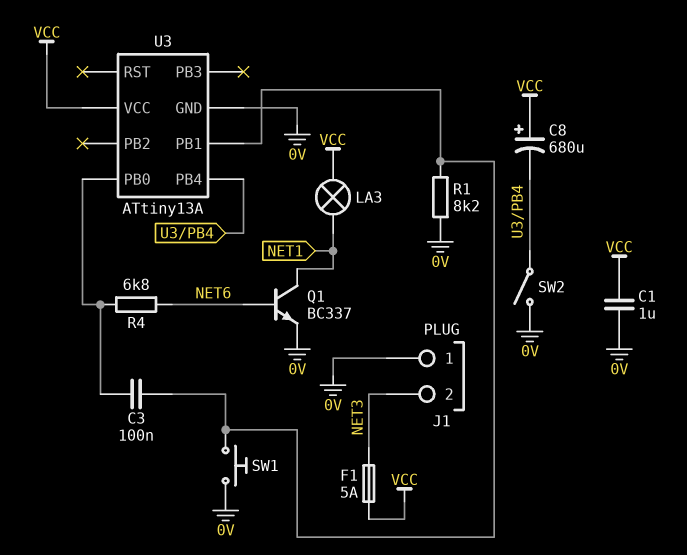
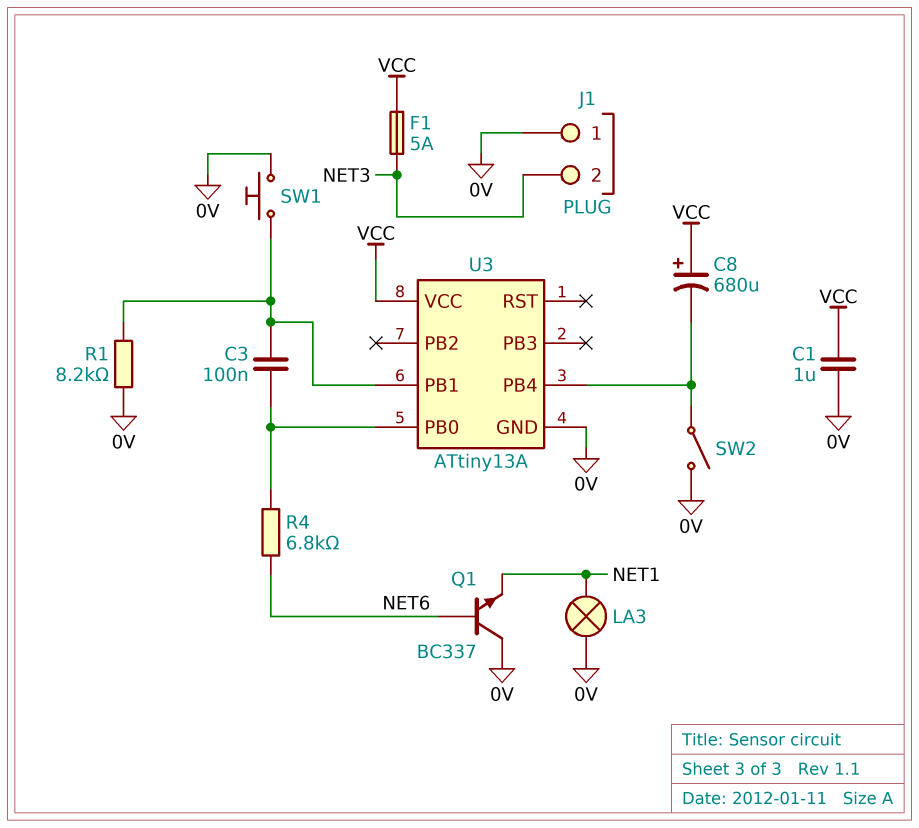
LA3: lamp (NET1, VCC) -> lamp (0V, NET1)
Q1: NPN BC337 (B NET6, C NET1, E 0V) -> NPN BC337 (B NET6, C 0V, E NET1)

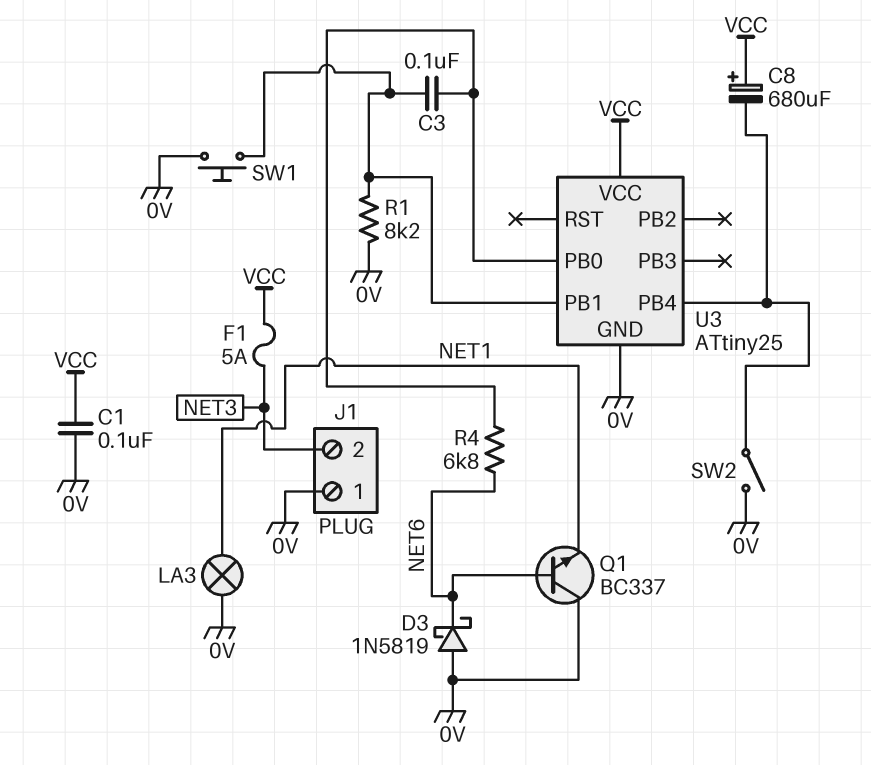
C1: 1uF (0V, VCC) -> 100nF (0V, VCC)
D3: none -> schottky 1N5819 (A 0V, K NET6)
U3: ATtiny13A -> ATtiny25

